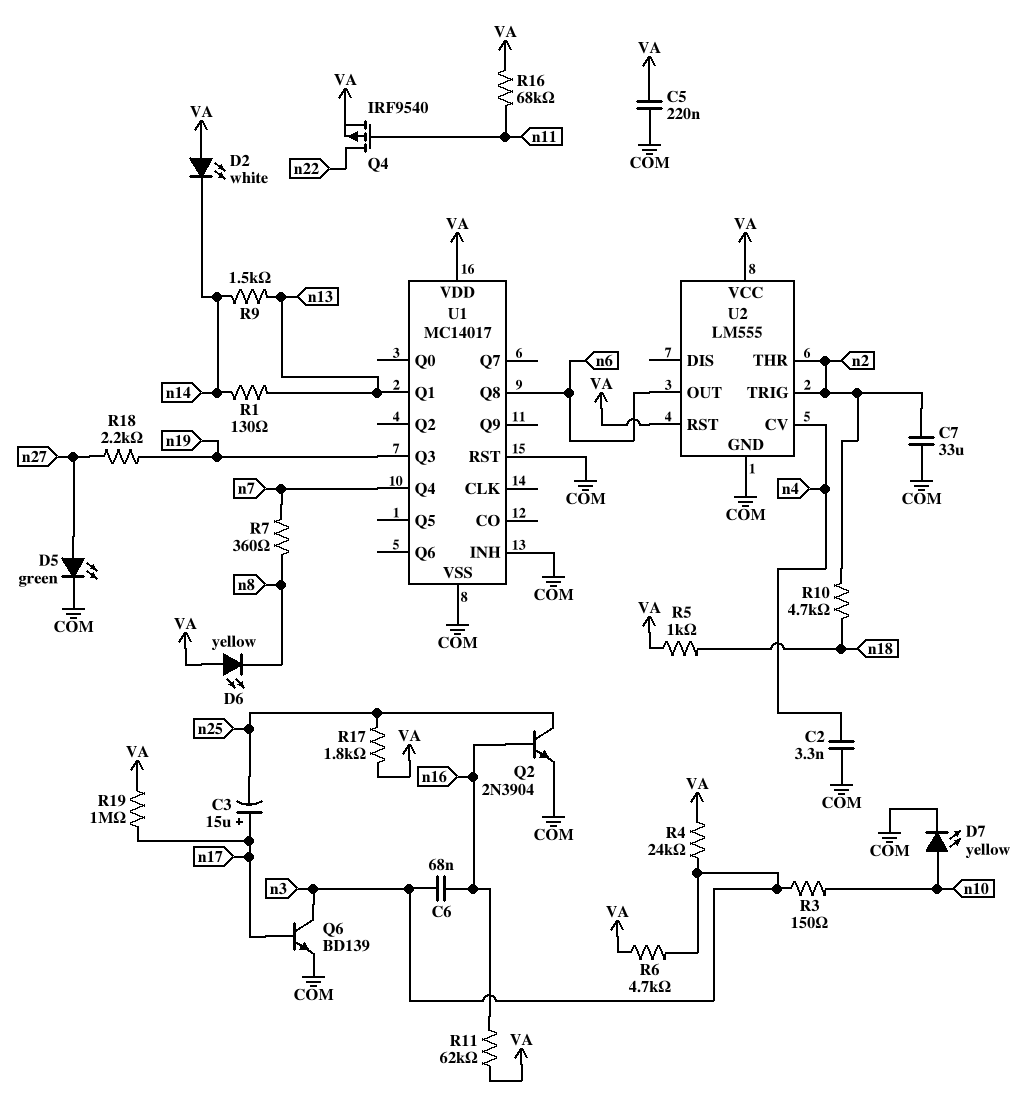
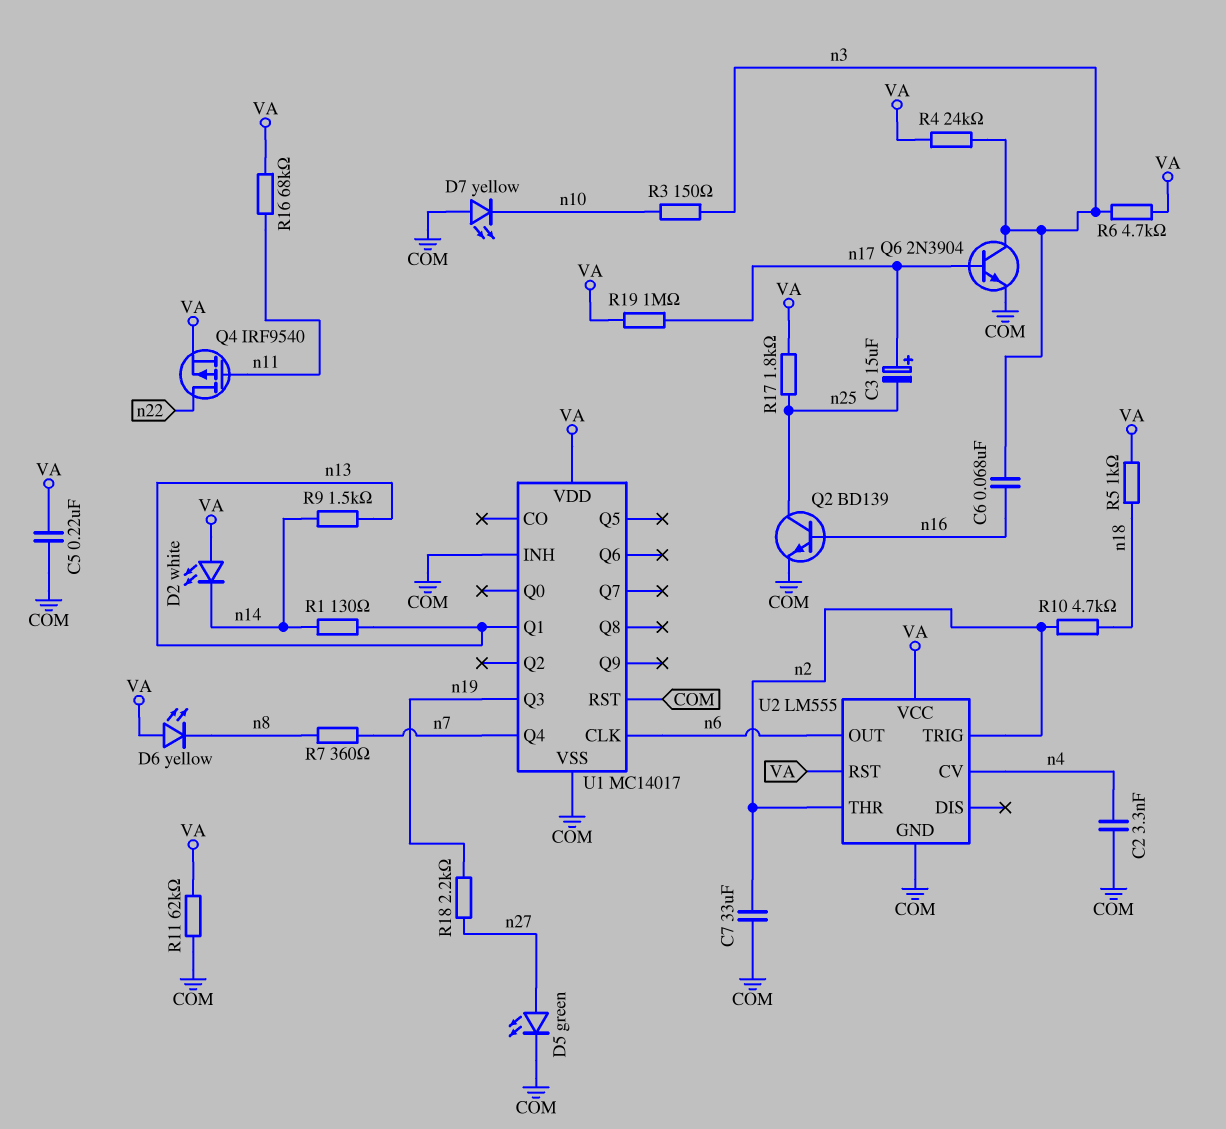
D7: LED yellow (A n10, K COM) -> LED yellow (A COM, K n10)
Q2: NPN 2N3904 (B n16, C n25, E COM) -> NPN BD139 (B n16, C n25, E COM)
Q6: NPN BD139 (B n17, C n3, E COM) -> NPN 2N3904 (B n17, C n3, E COM)
R11: 62k (VA, n16) -> 62k (COM, VA)
U1 pin CLK: none -> n6
U1 pin Q8: n6 -> none

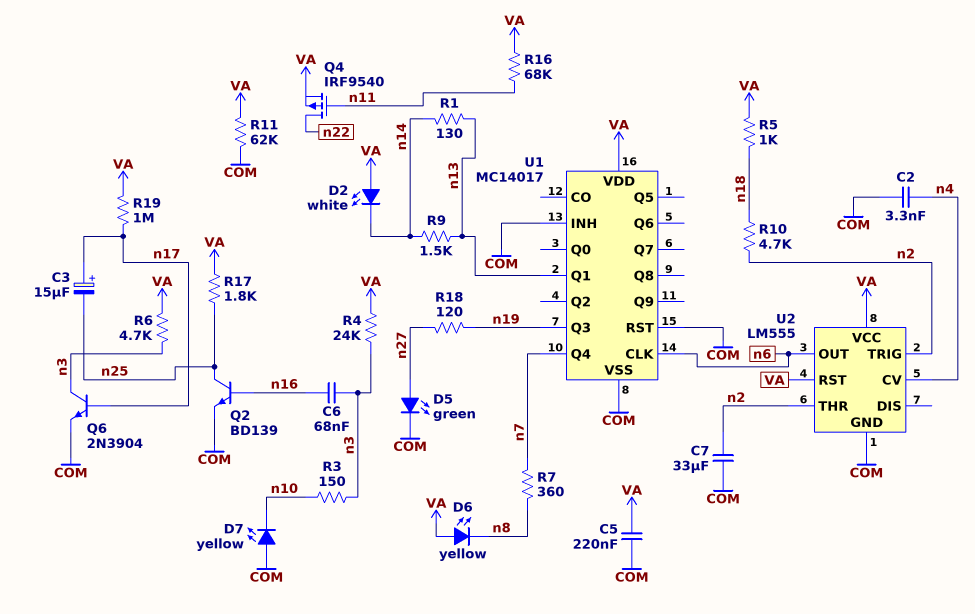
R18: 2.2k (n19, n27) -> 120 (n19, n27)

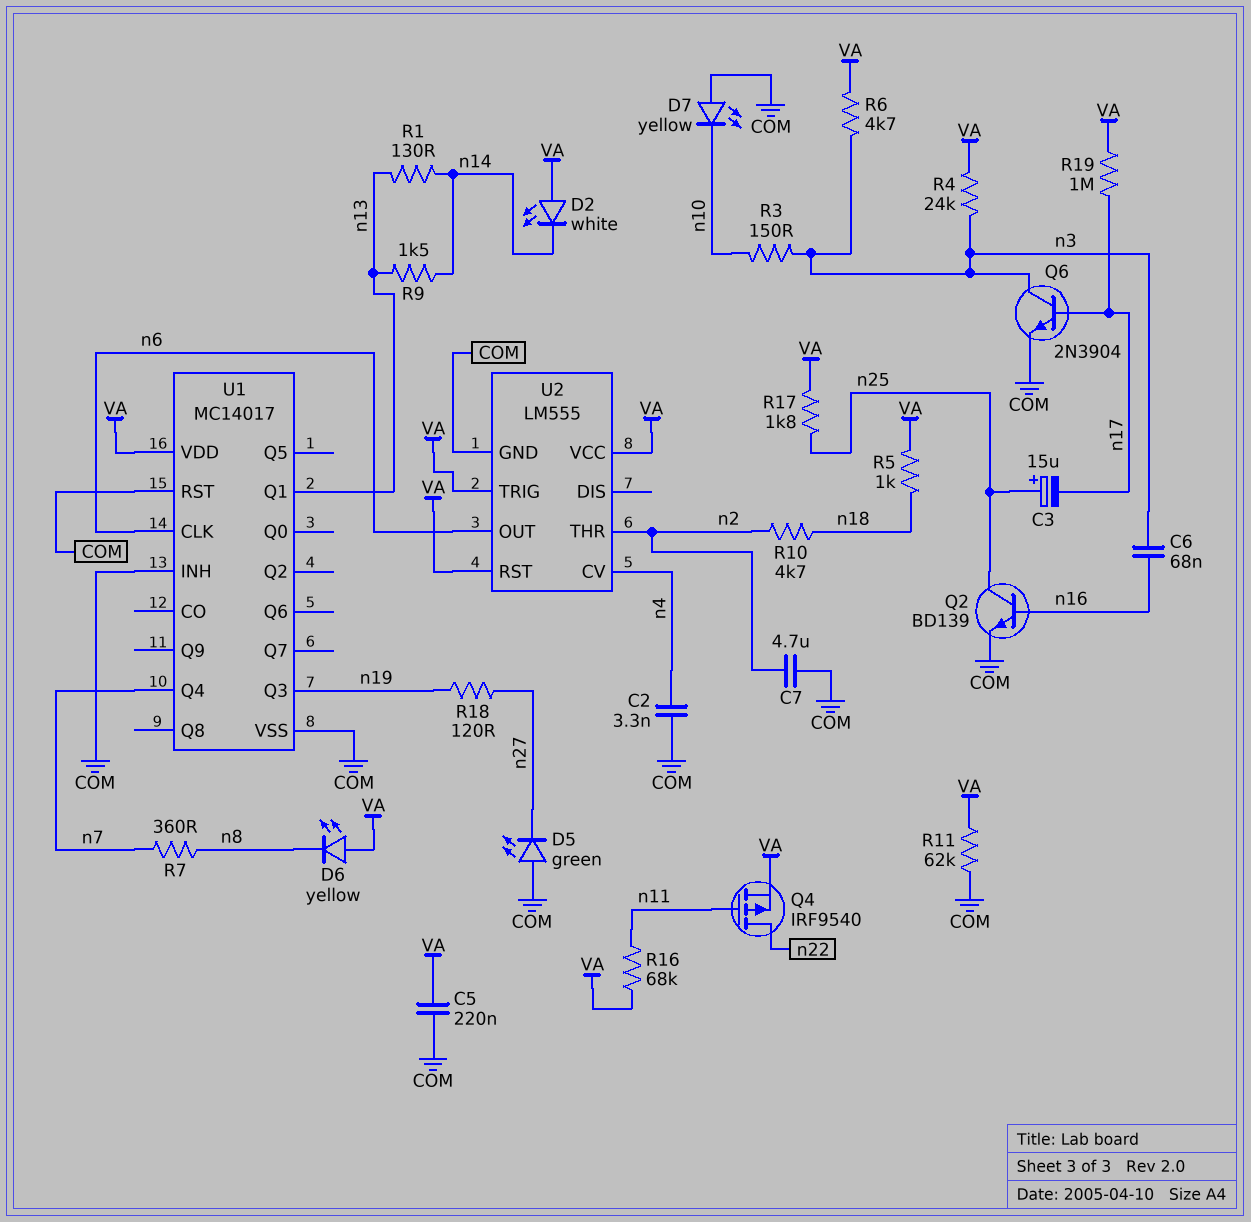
C3: 15uF (plus n17, minus n25) -> 15uF (plus n25, minus n17)
C7: 33uF (COM, n2) -> 4.7uF (COM, n2)
D5: LED green (A n27, K COM) -> LED green (A COM, K n27)
U2 pin TRIG: n2 -> VA

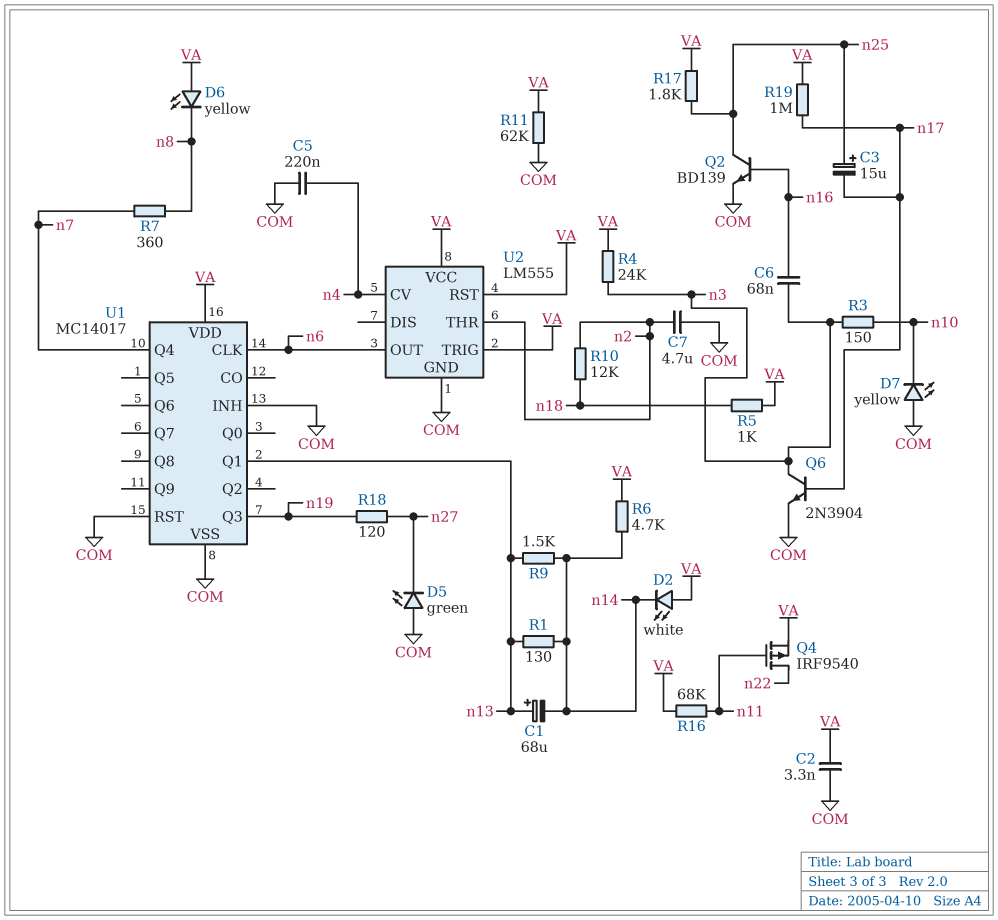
C1: none -> 68uF (plus n13, minus n14)
C2: 3.3nF (COM, n4) -> 3.3nF (COM, VA)
C5: 220nF (COM, VA) -> 220nF (COM, n4)
R6: 4.7k (VA, n3) -> 4.7k (VA, n14)
R10: 4.7k (n2, n18) -> 12k (n2, n18)

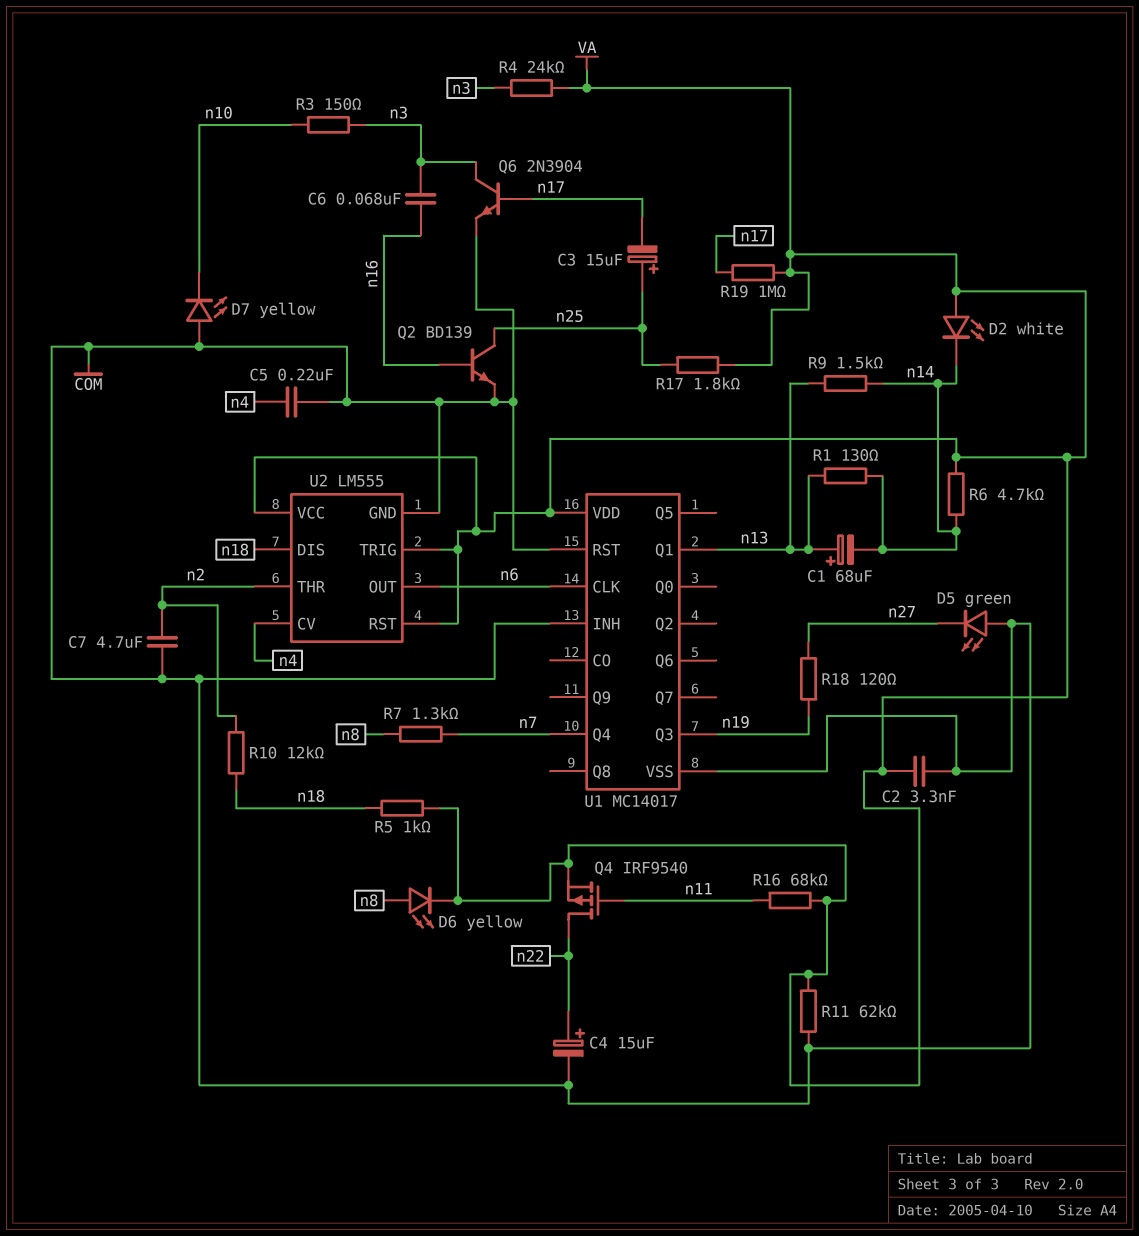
C4: none -> 15uF (plus n22, minus COM)
D6: LED yellow (A VA, K n8) -> LED yellow (A n8, K VA)
R7: 360 (n7, n8) -> 1.3k (n7, n8)
U2 pin DIS: none -> n18

